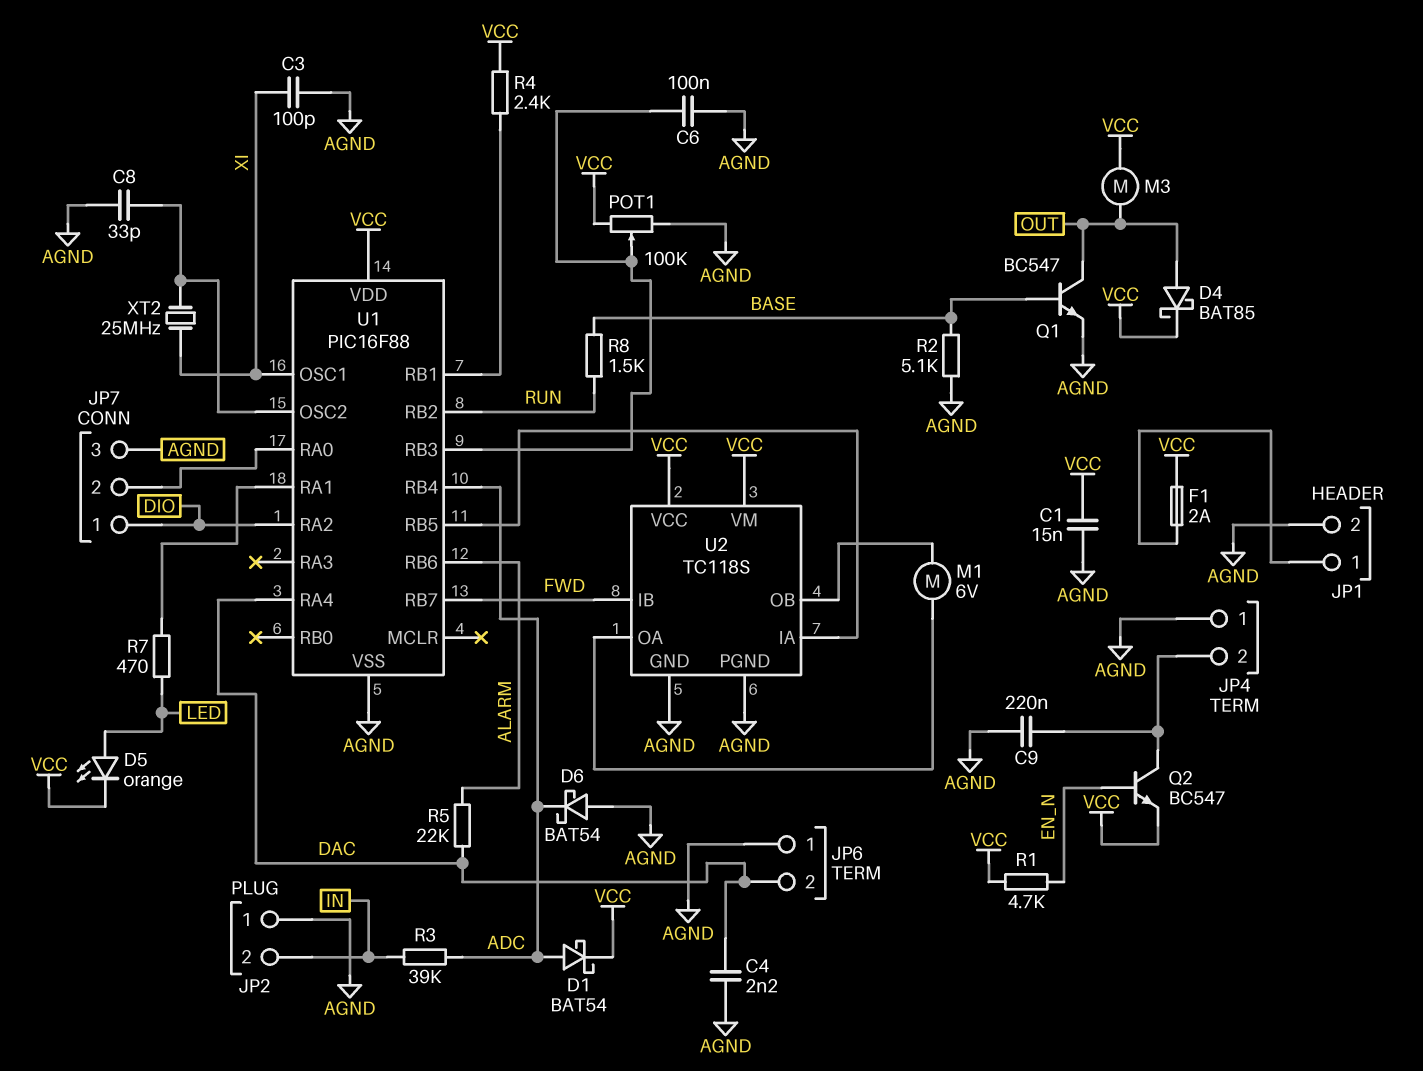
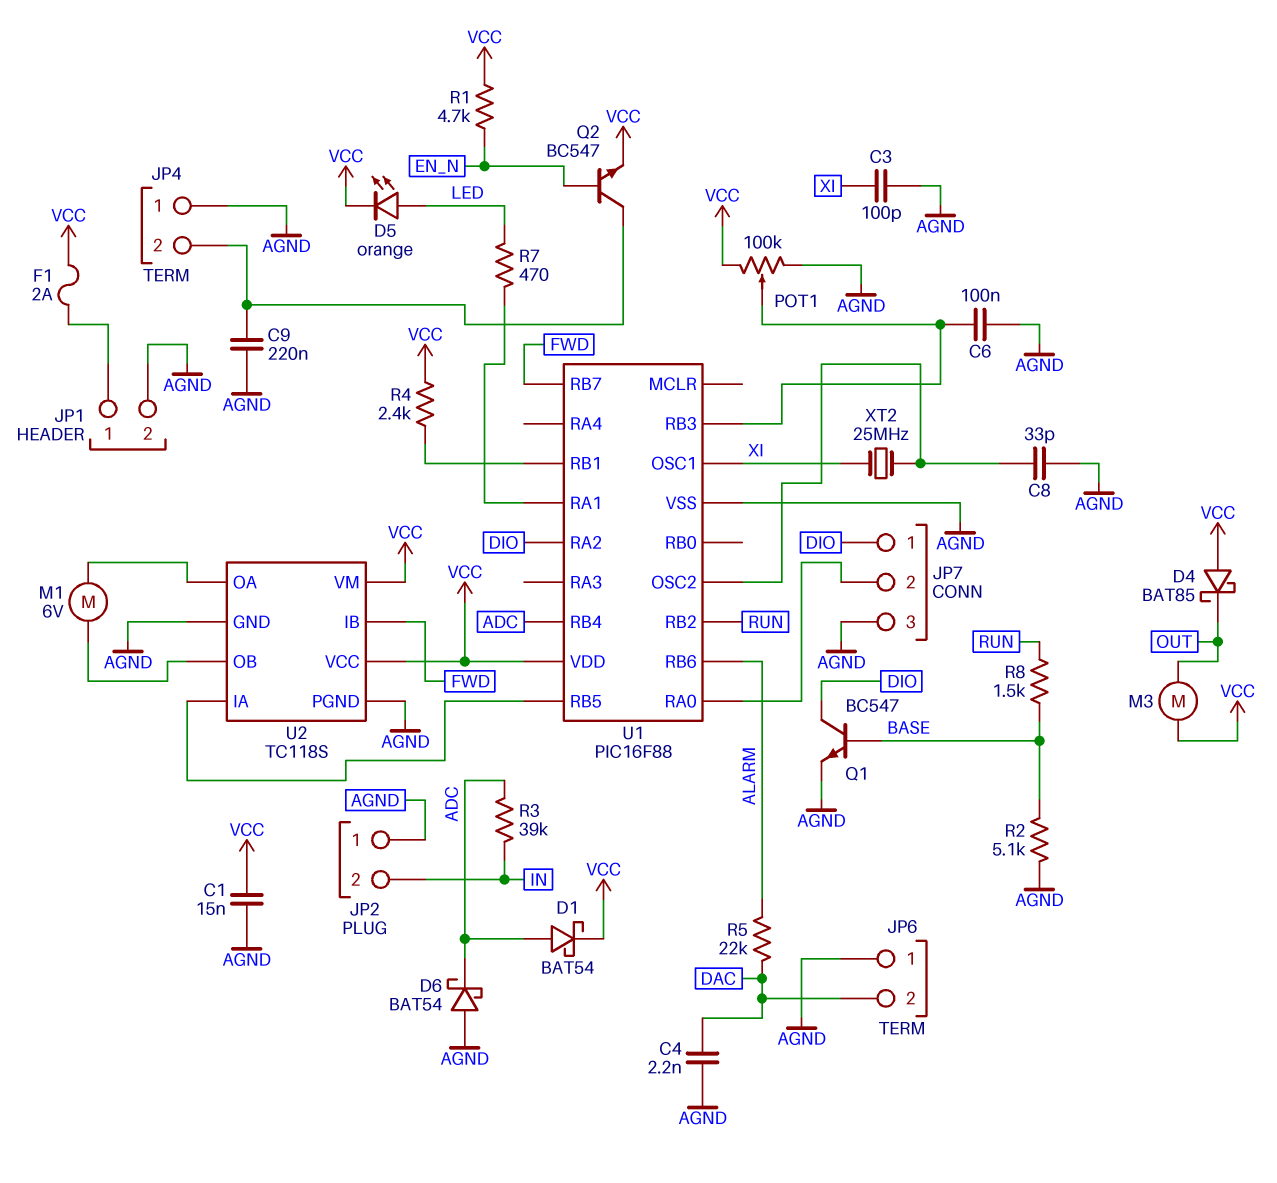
D4: schottky BAT85 (A OUT, K VCC) -> schottky BAT85 (A VCC, K OUT)
Q1: NPN BC547 (B BASE, C OUT, E AGND) -> NPN BC547 (B BASE, C DIO, E AGND)
U1 pin RA4: DAC -> none

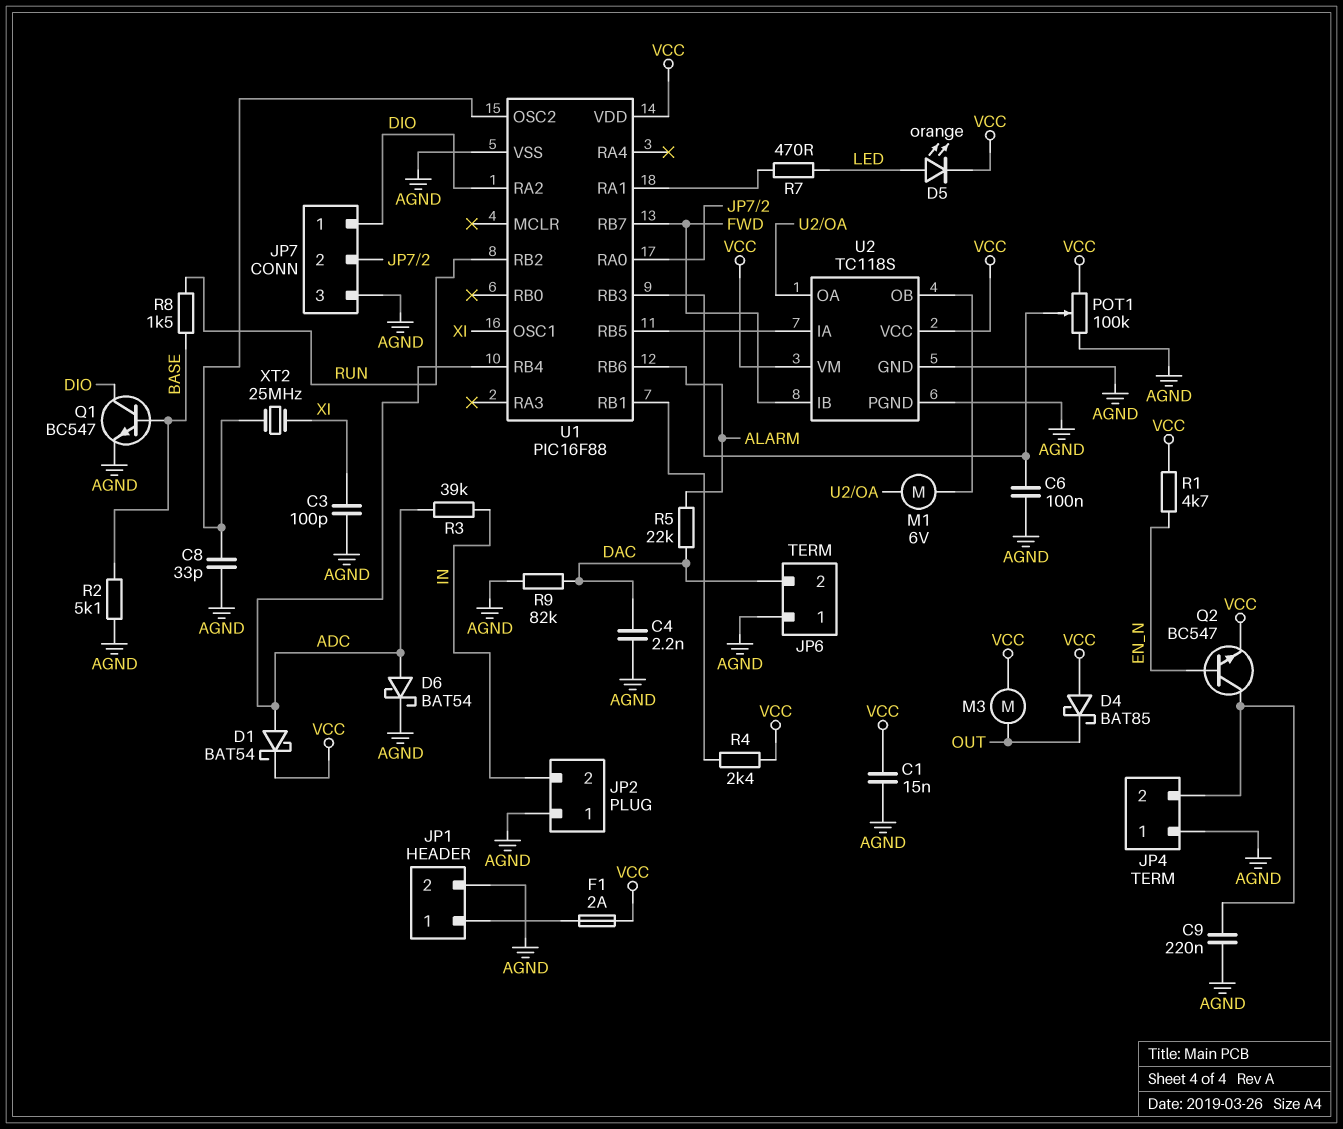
D6: schottky BAT54 (A AGND, K ADC) -> schottky BAT54 (A ADC, K AGND)
R9: none -> 82k (AGND, DAC)

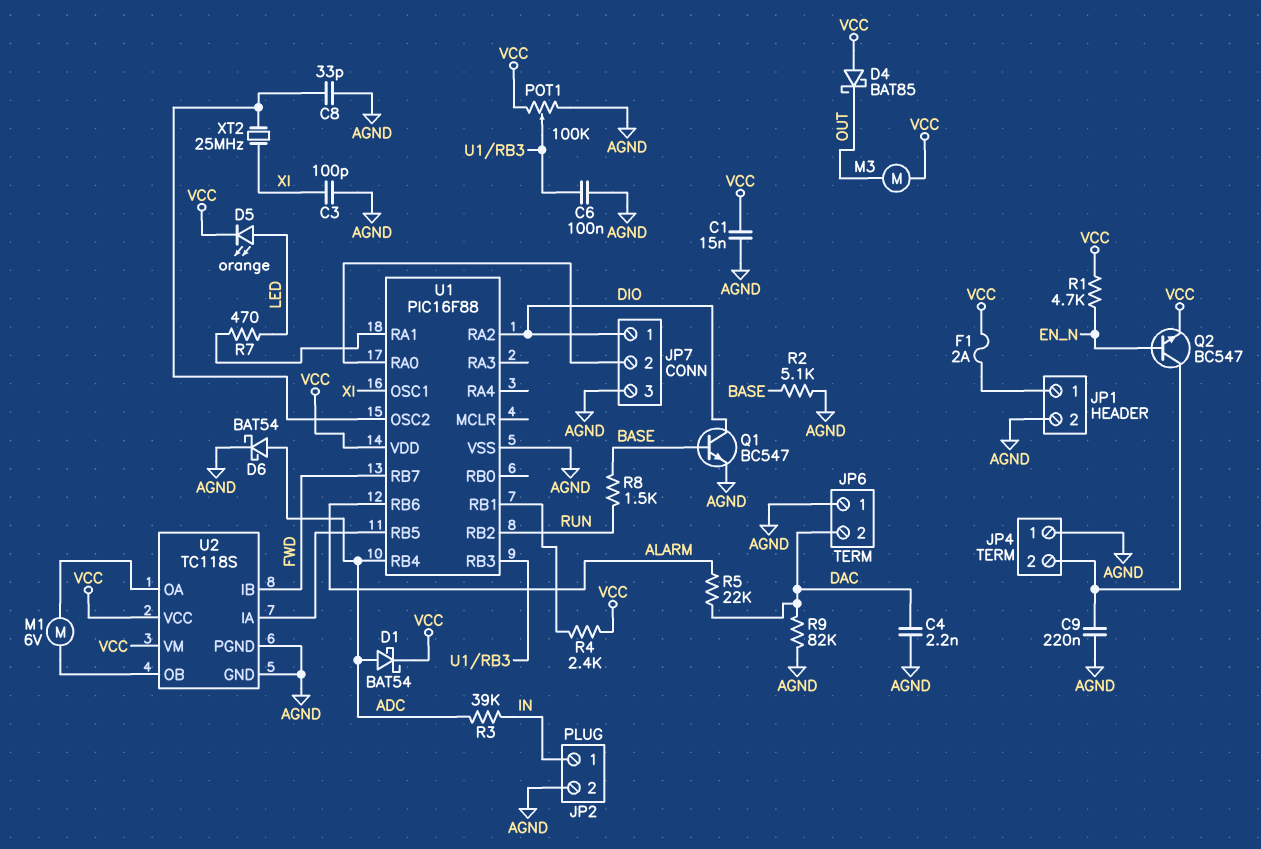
JP2 pin 1: AGND -> IN
JP2 pin 2: IN -> AGND

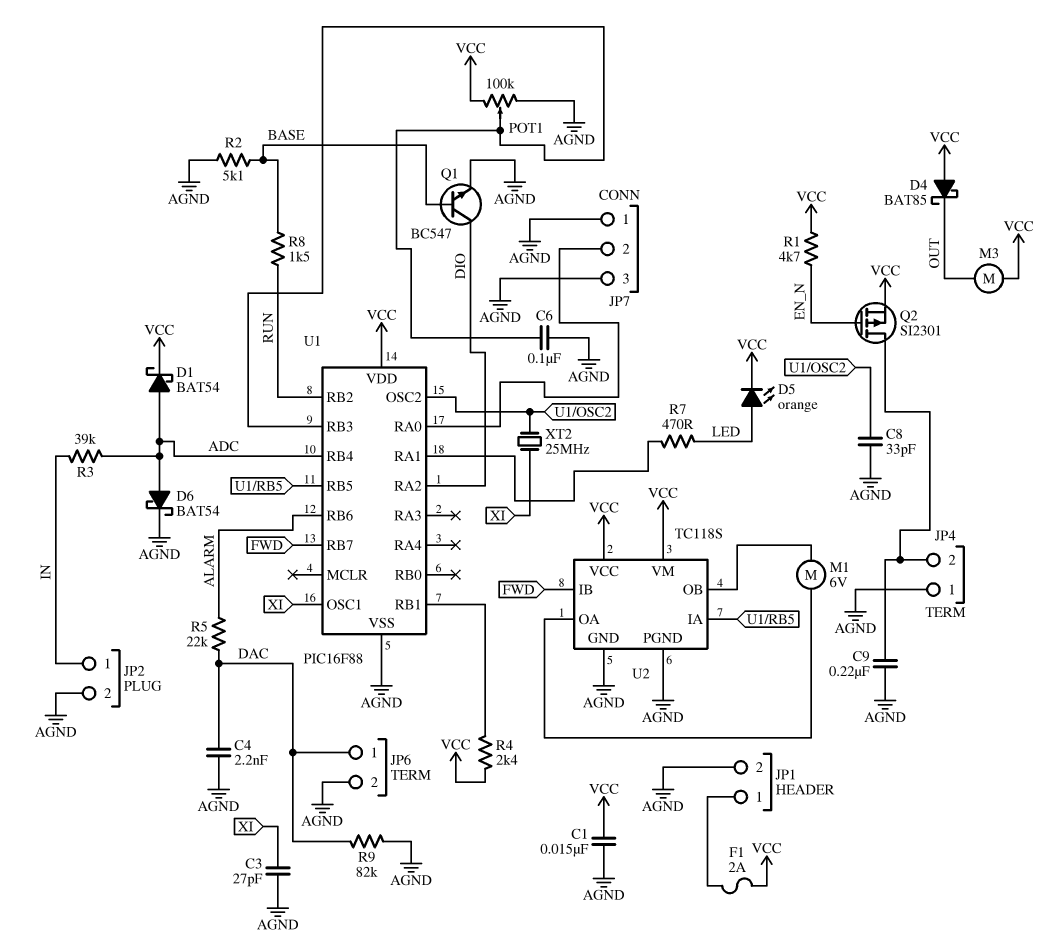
C3: 100pF (AGND, XI) -> 27pF (AGND, XI)
JP6 pin 1: AGND -> DAC
JP6 pin 2: DAC -> AGND
JP7 pin 1: DIO -> AGND
Q2: NPN BC547 (B EN_N, C JP4/2, E VCC) -> PMOS SI2301 (G EN_N, D JP4/2, S VCC)

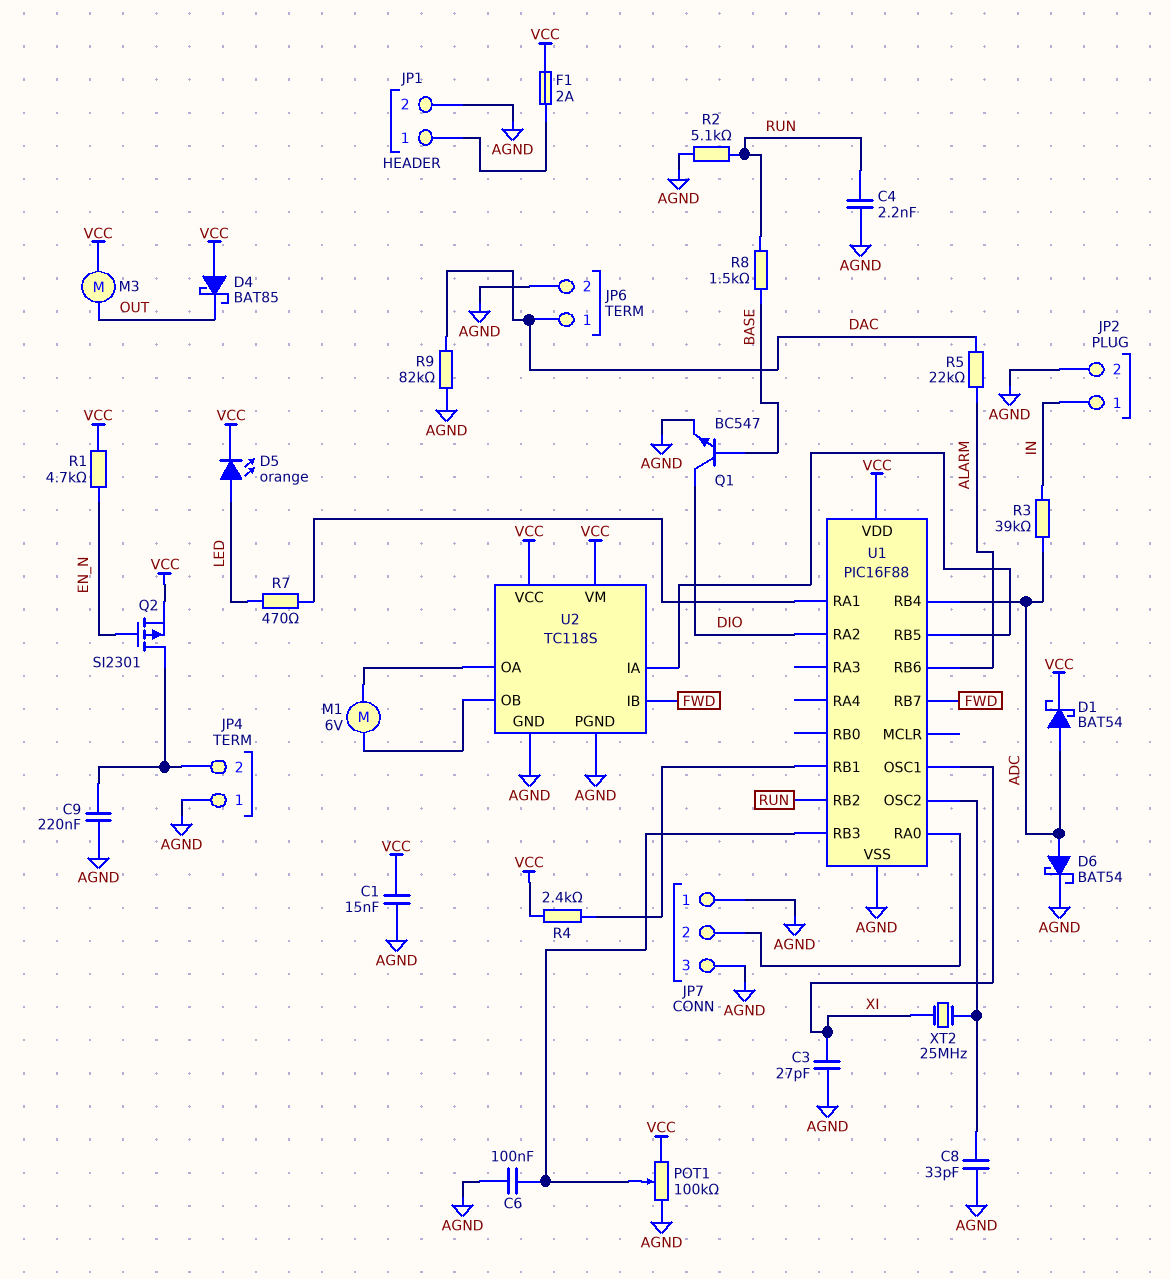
C4: 2.2nF (AGND, DAC) -> 2.2nF (AGND, RUN)
R2: 5.1k (AGND, BASE) -> 5.1k (AGND, RUN)

